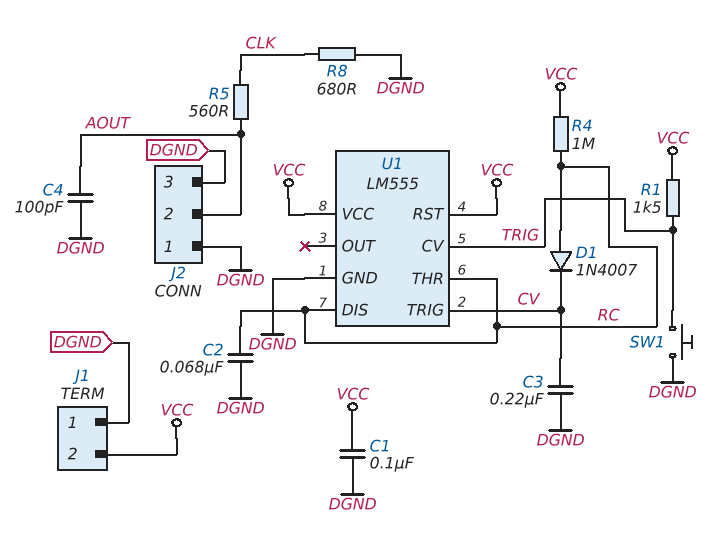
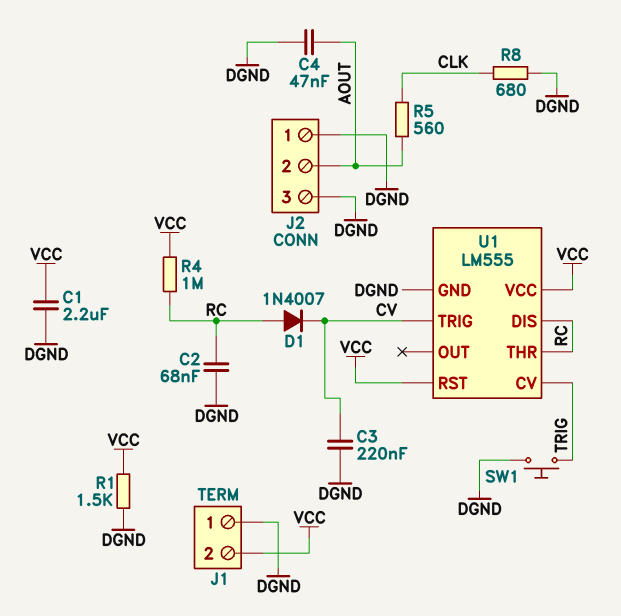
C1: 100nF (DGND, VCC) -> 2.2uF (DGND, VCC)
C4: 100pF (AOUT, DGND) -> 47nF (AOUT, DGND)
R1: 1.5k (TRIG, VCC) -> 1.5k (DGND, VCC)

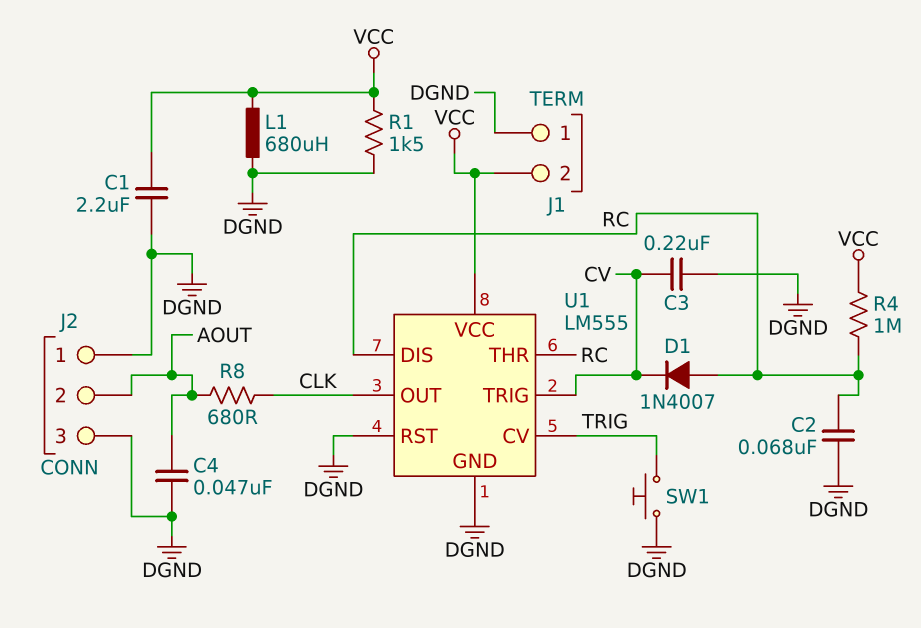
L1: none -> 680uH (DGND, VCC)
R5: 560 (AOUT, CLK) -> none
R8: 680 (CLK, DGND) -> 680 (AOUT, CLK)
U1 pin OUT: none -> CLK
U1 pin RST: VCC -> DGND

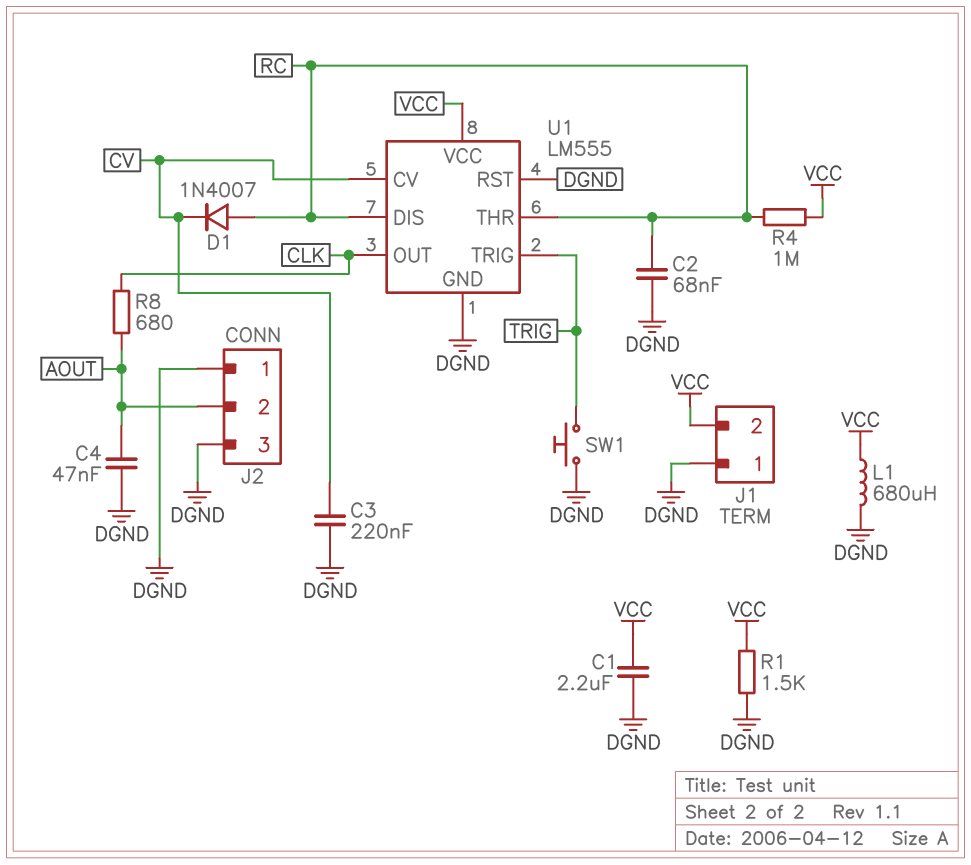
U1 pin CV: TRIG -> CV
U1 pin TRIG: CV -> TRIG

